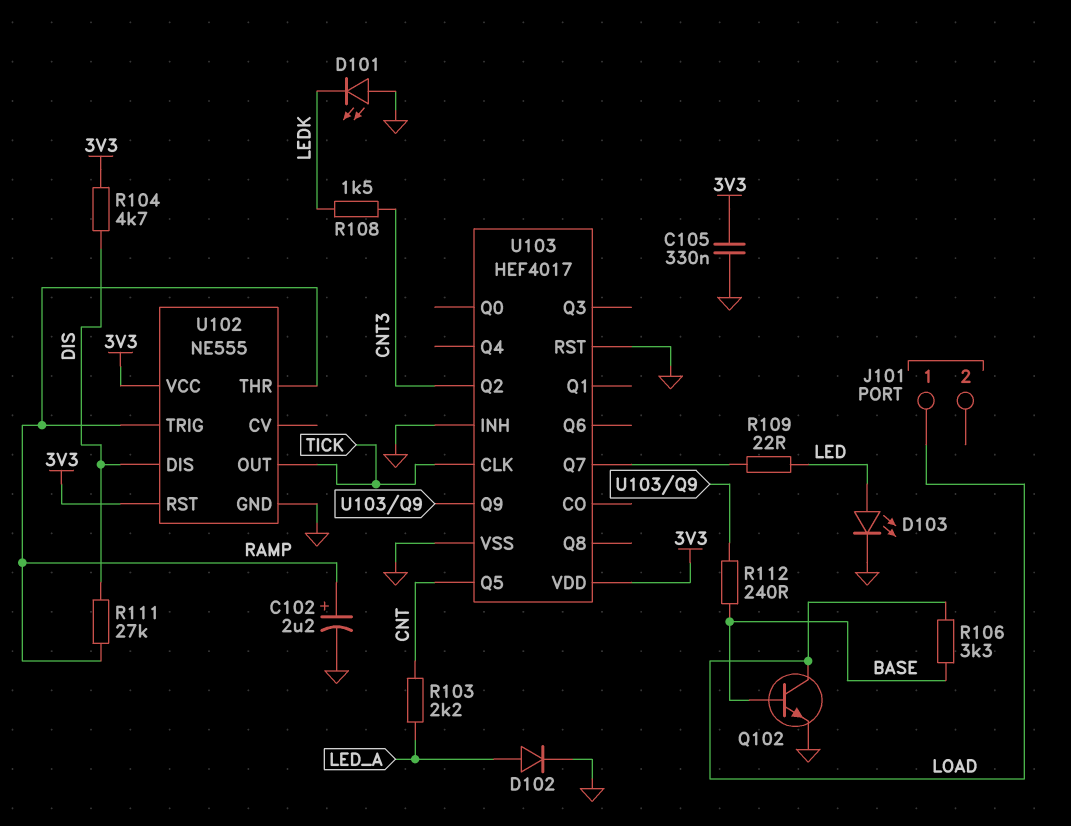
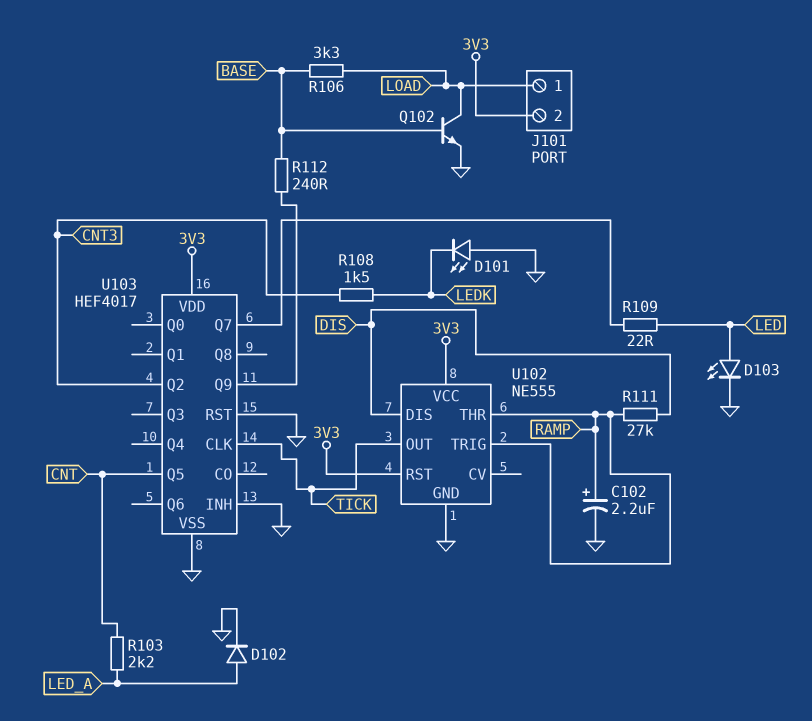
C105: 330nF (3V3, GND) -> none
J101 pin 2: none -> 3V3
R104: 4.7k (3V3, DIS) -> none

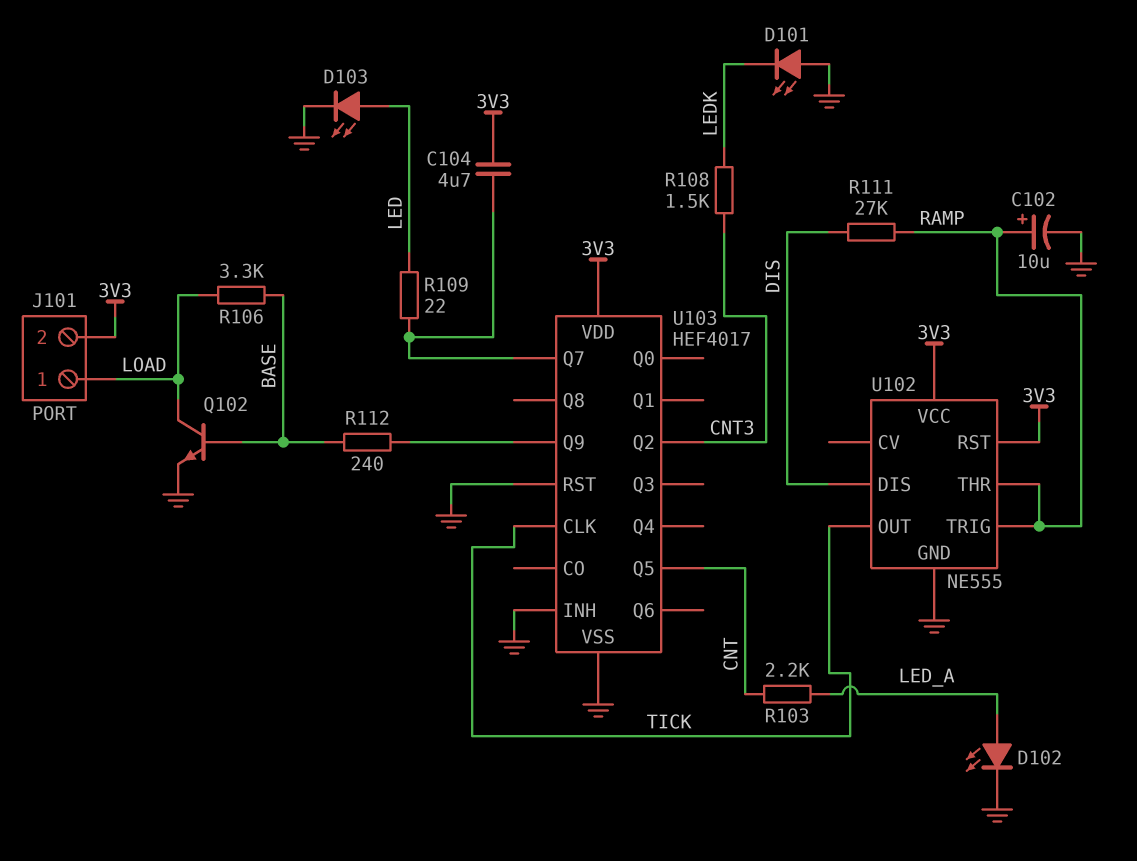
C102: 2.2uF (plus RAMP, minus GND) -> 10uF (plus RAMP, minus GND)
C104: none -> 4.7uF (3V3, U103/Q7)
D102: diode (A LED_A, K GND) -> LED (A LED_A, K GND)

